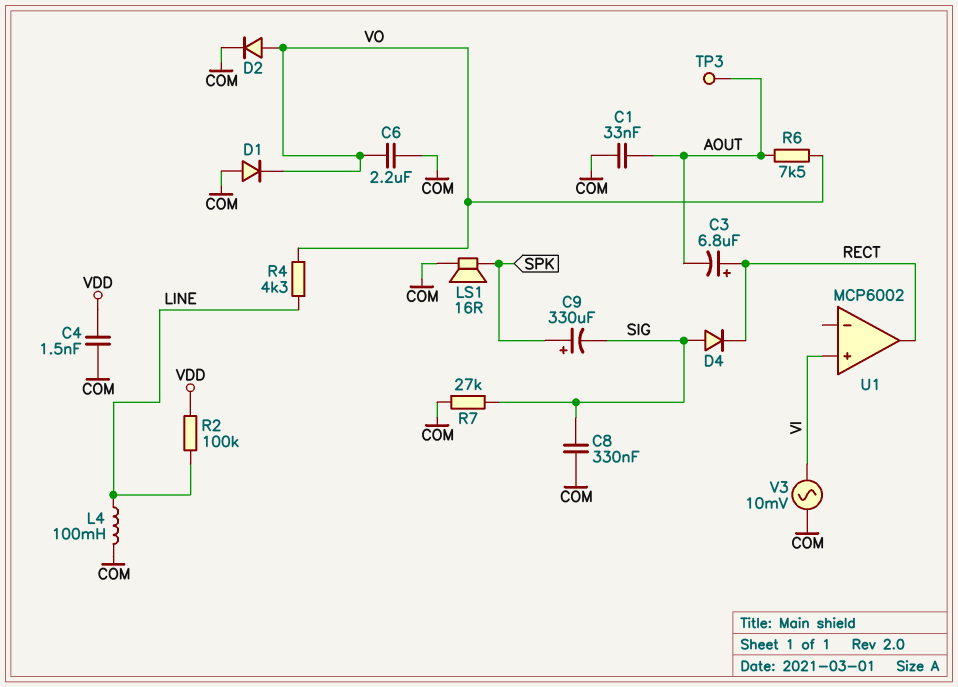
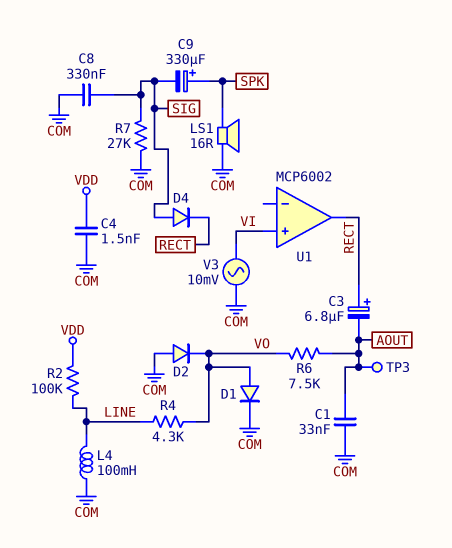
C6: 2.2uF (COM, VO) -> none
D1: diode (A COM, K VO) -> diode (A VO, K COM)
D2: diode (A VO, K COM) -> diode (A COM, K VO)

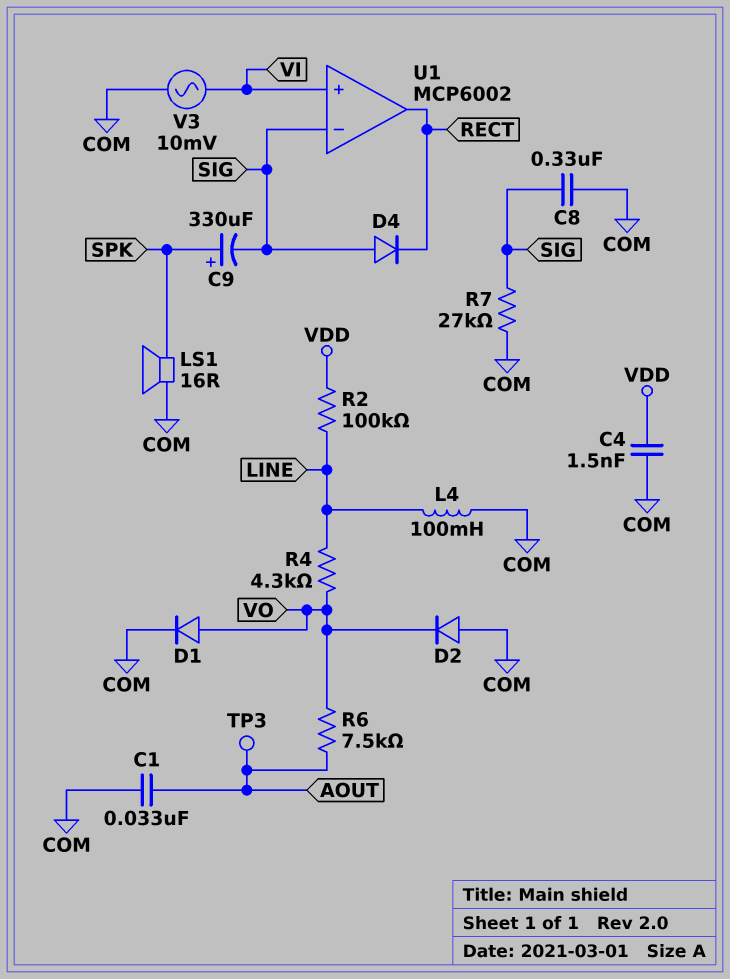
C3: 6.8uF (plus RECT, minus AOUT) -> none
U1 pin in-: none -> SIG

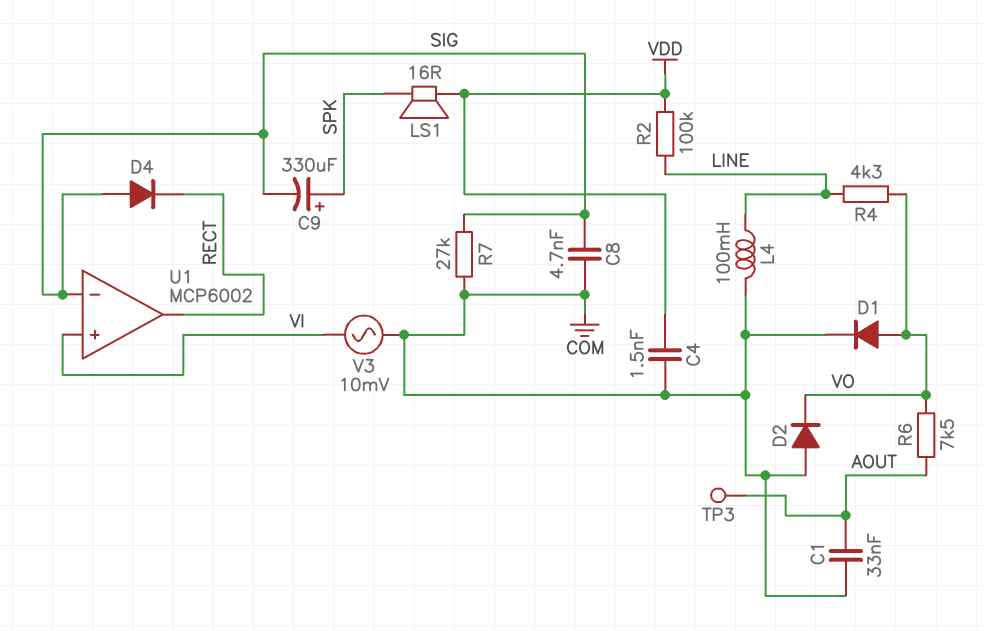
C8: 330nF (COM, SIG) -> 4.7nF (COM, SIG)
LS1: speaker 16R (COM, SPK) -> speaker 16R (SPK, VDD)

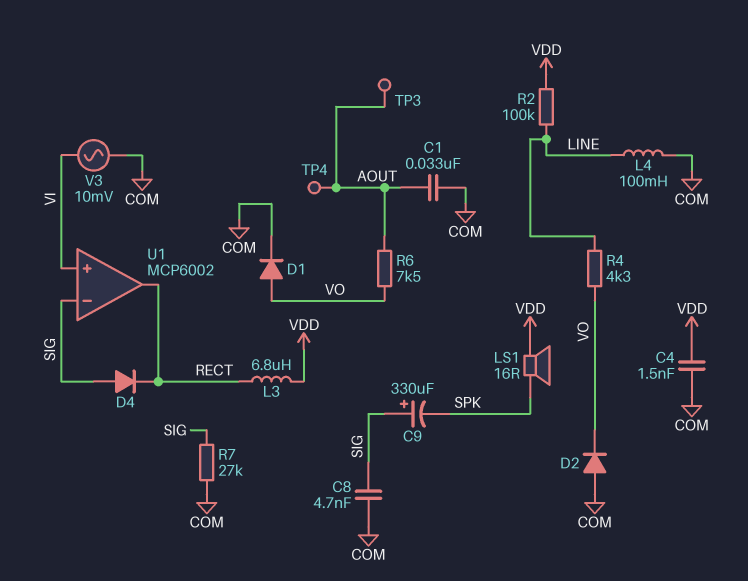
C9: 330uF (plus SPK, minus SIG) -> 330uF (plus SIG, minus SPK)
L3: none -> 6.8uH (RECT, VDD)
TP4: none -> test point (AOUT)

